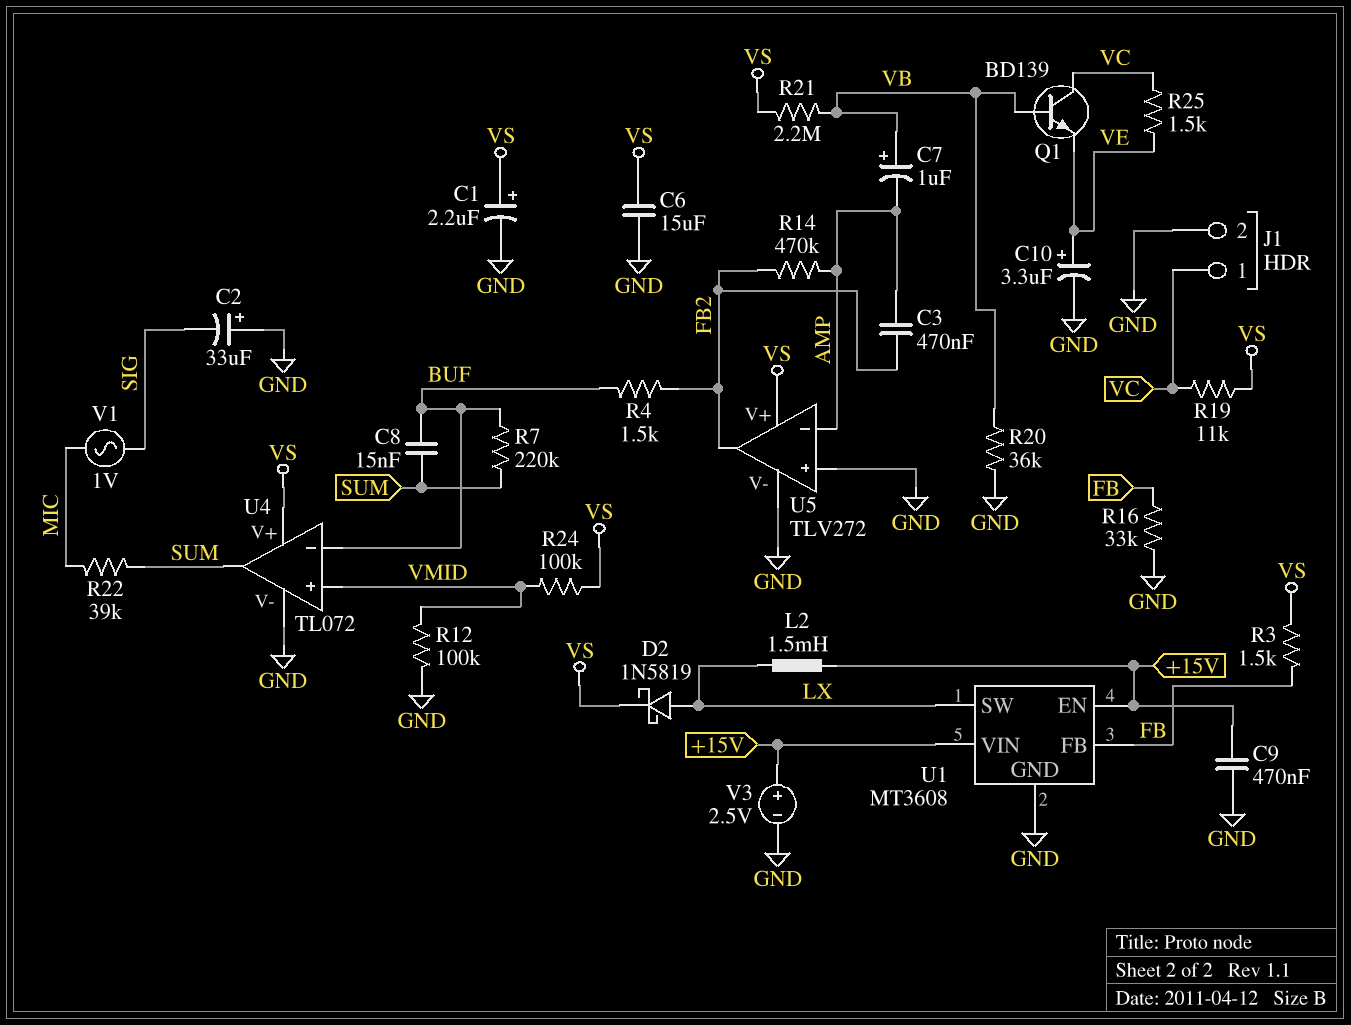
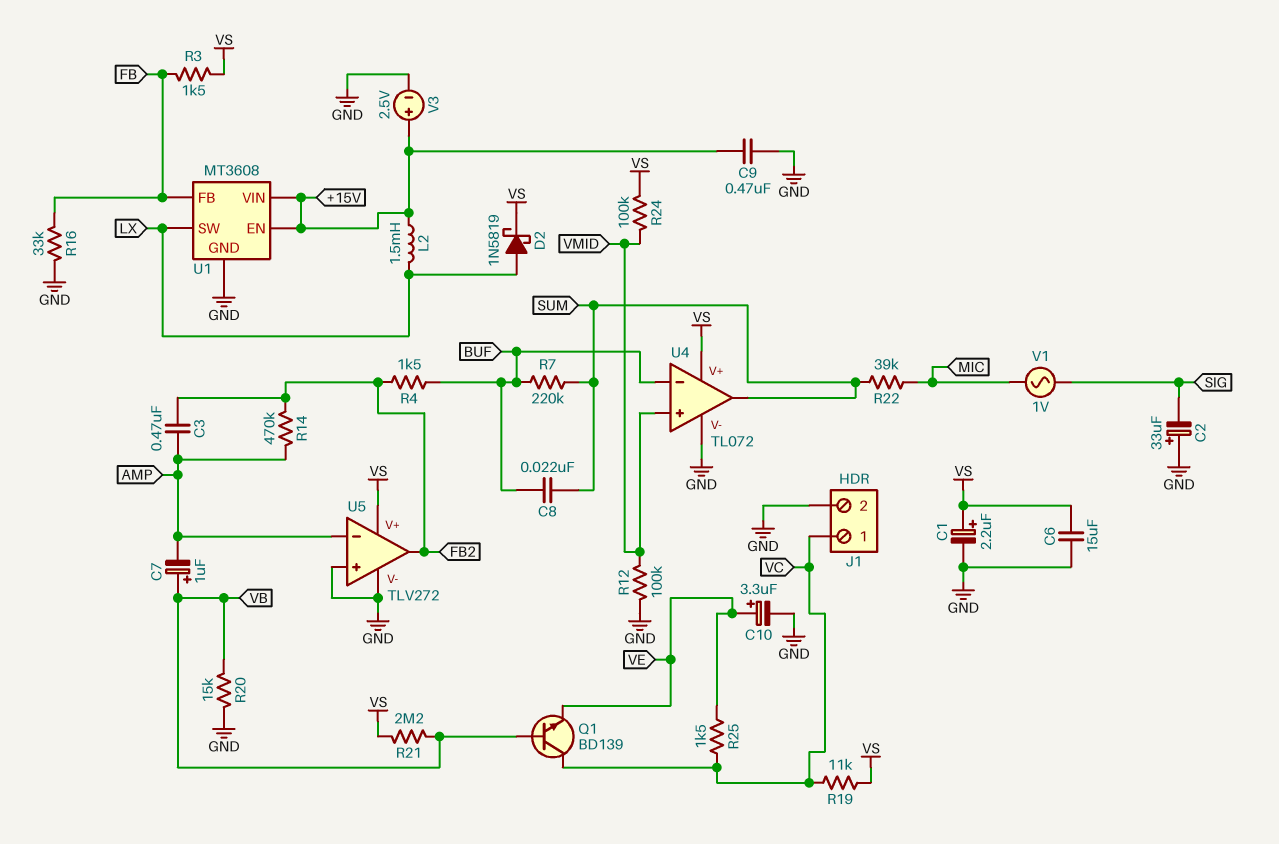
C8: 15nF (BUF, SUM) -> 22nF (BUF, SUM)
R20: 36k (GND, VB) -> 15k (GND, VB)

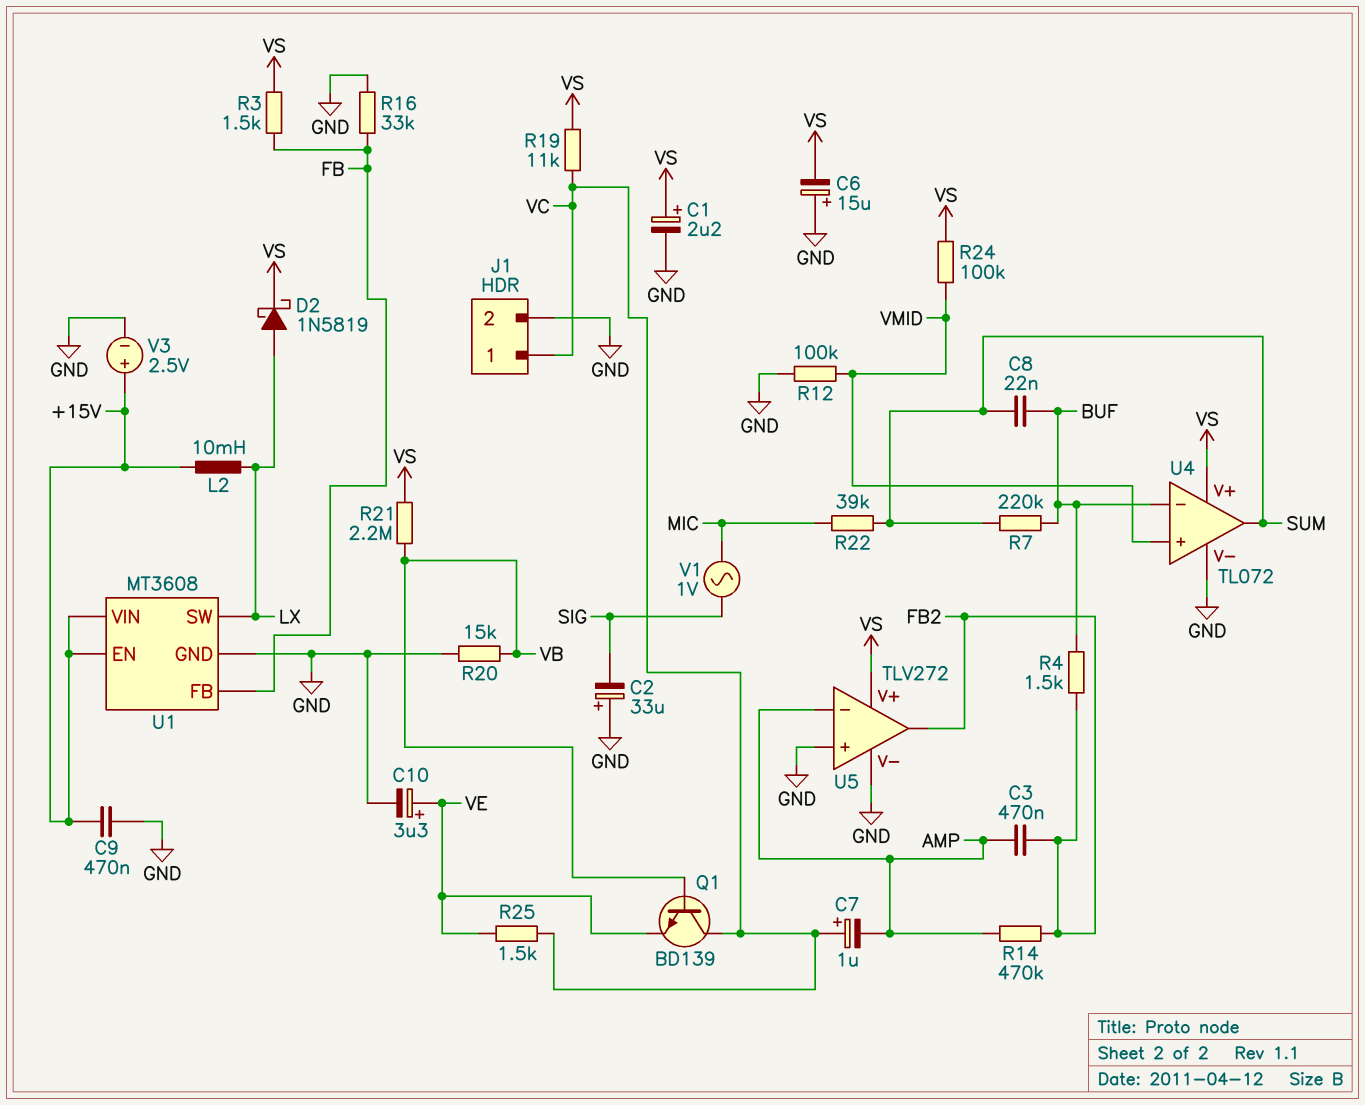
C6: 15uF (GND, VS) -> 15uF (plus GND, minus VS)
C7: 1uF (plus VB, minus AMP) -> 1uF (plus VC, minus AMP)
L2: 1.5mH (+15V, LX) -> 10mH (+15V, LX)

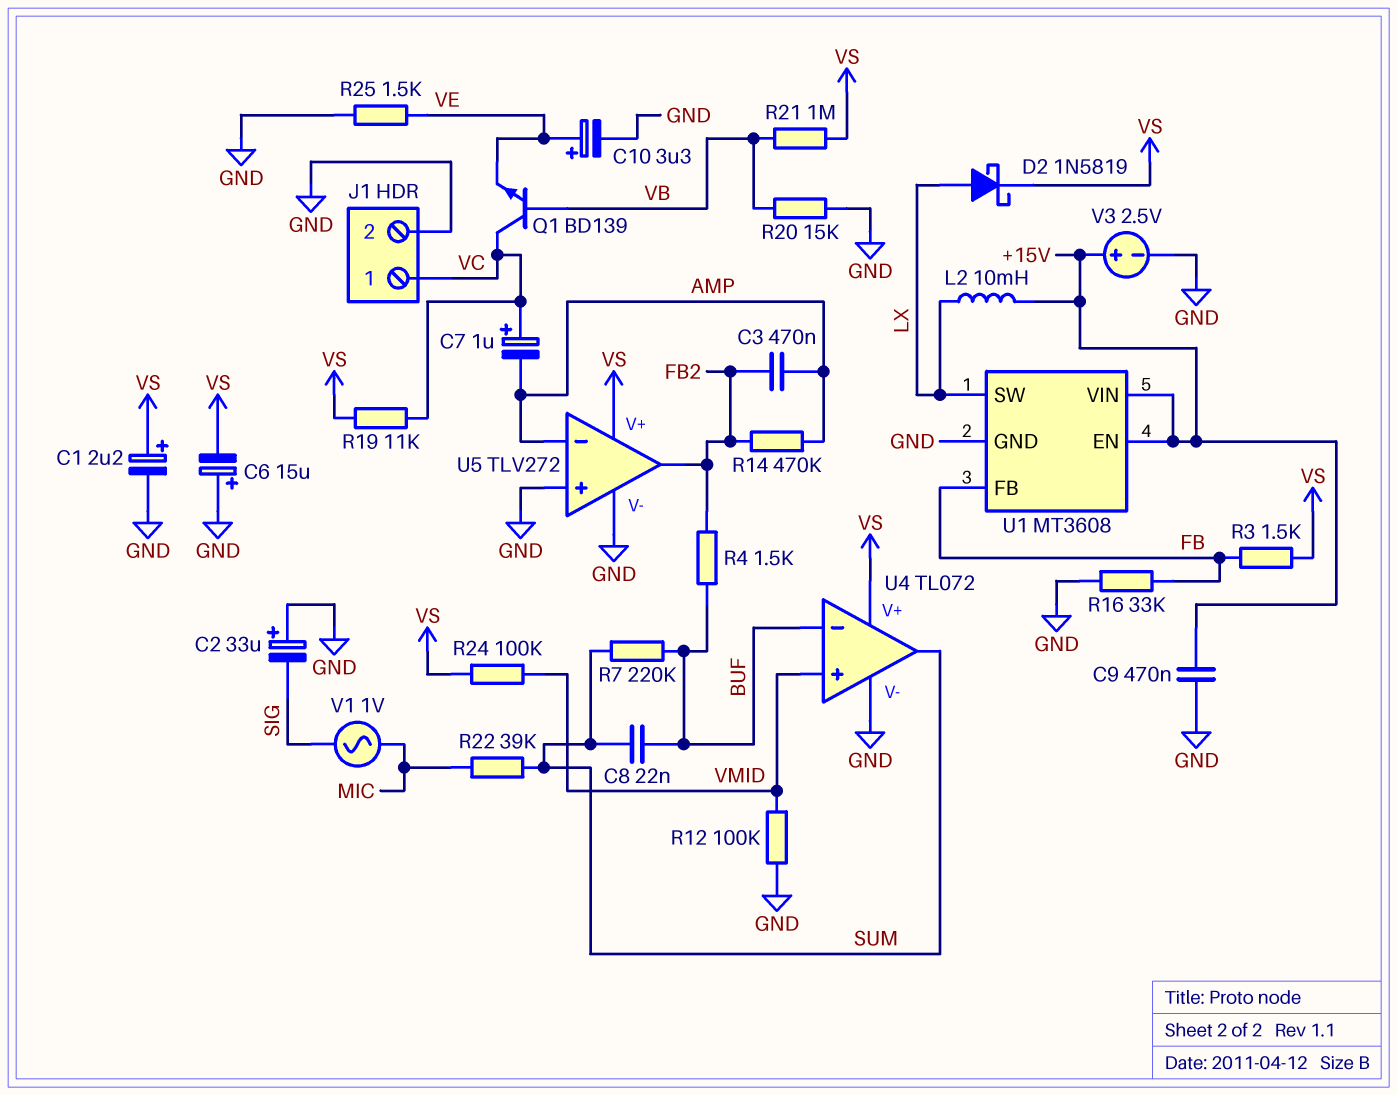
R21: 2.2M (VB, VS) -> 1M (VB, VS)
R25: 1.5k (VC, VE) -> 1.5k (GND, VE)

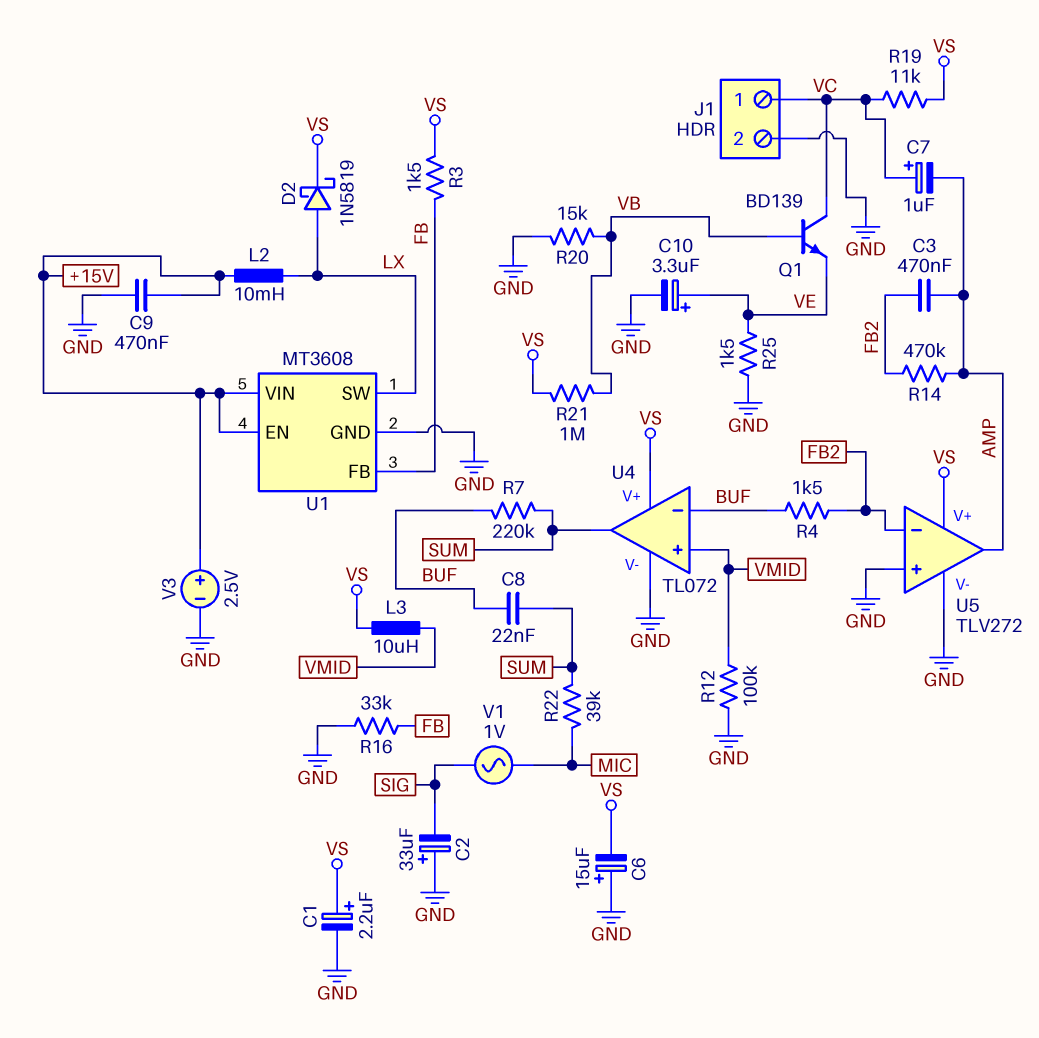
L3: none -> 10uH (VMID, VS)
R24: 100k (VMID, VS) -> none
U5 pin in-: AMP -> FB2
U5 pin out: FB2 -> AMP

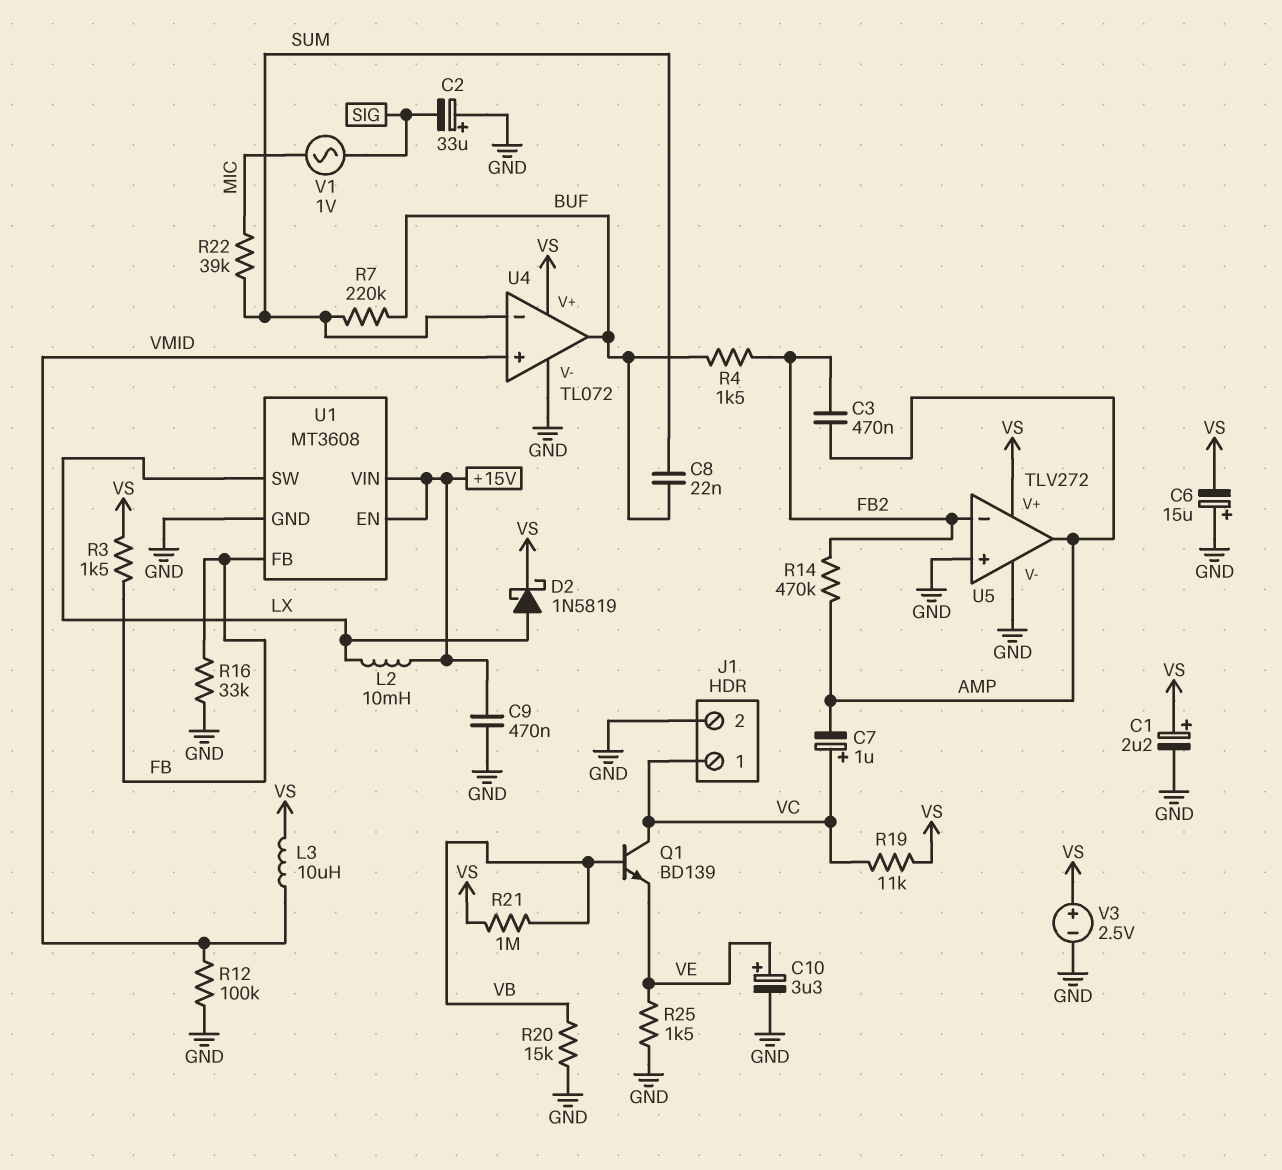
U4 pin in-: BUF -> SUM
U4 pin out: SUM -> BUF
V3: 2.5V (plus +15V, minus GND) -> 2.5V (plus VS, minus GND)

